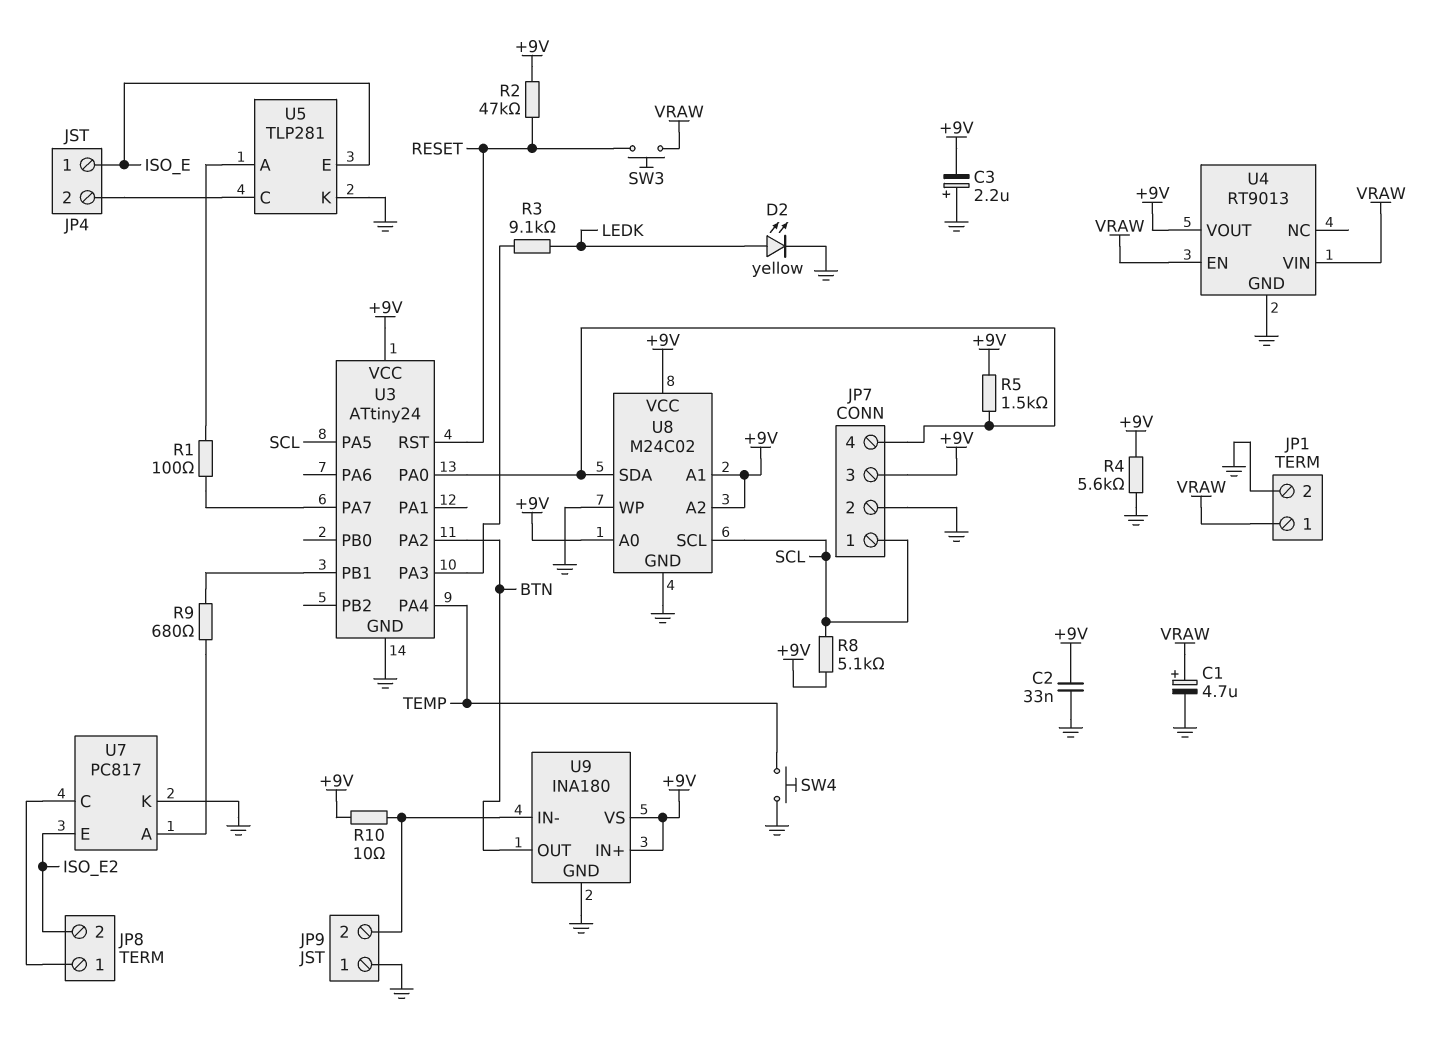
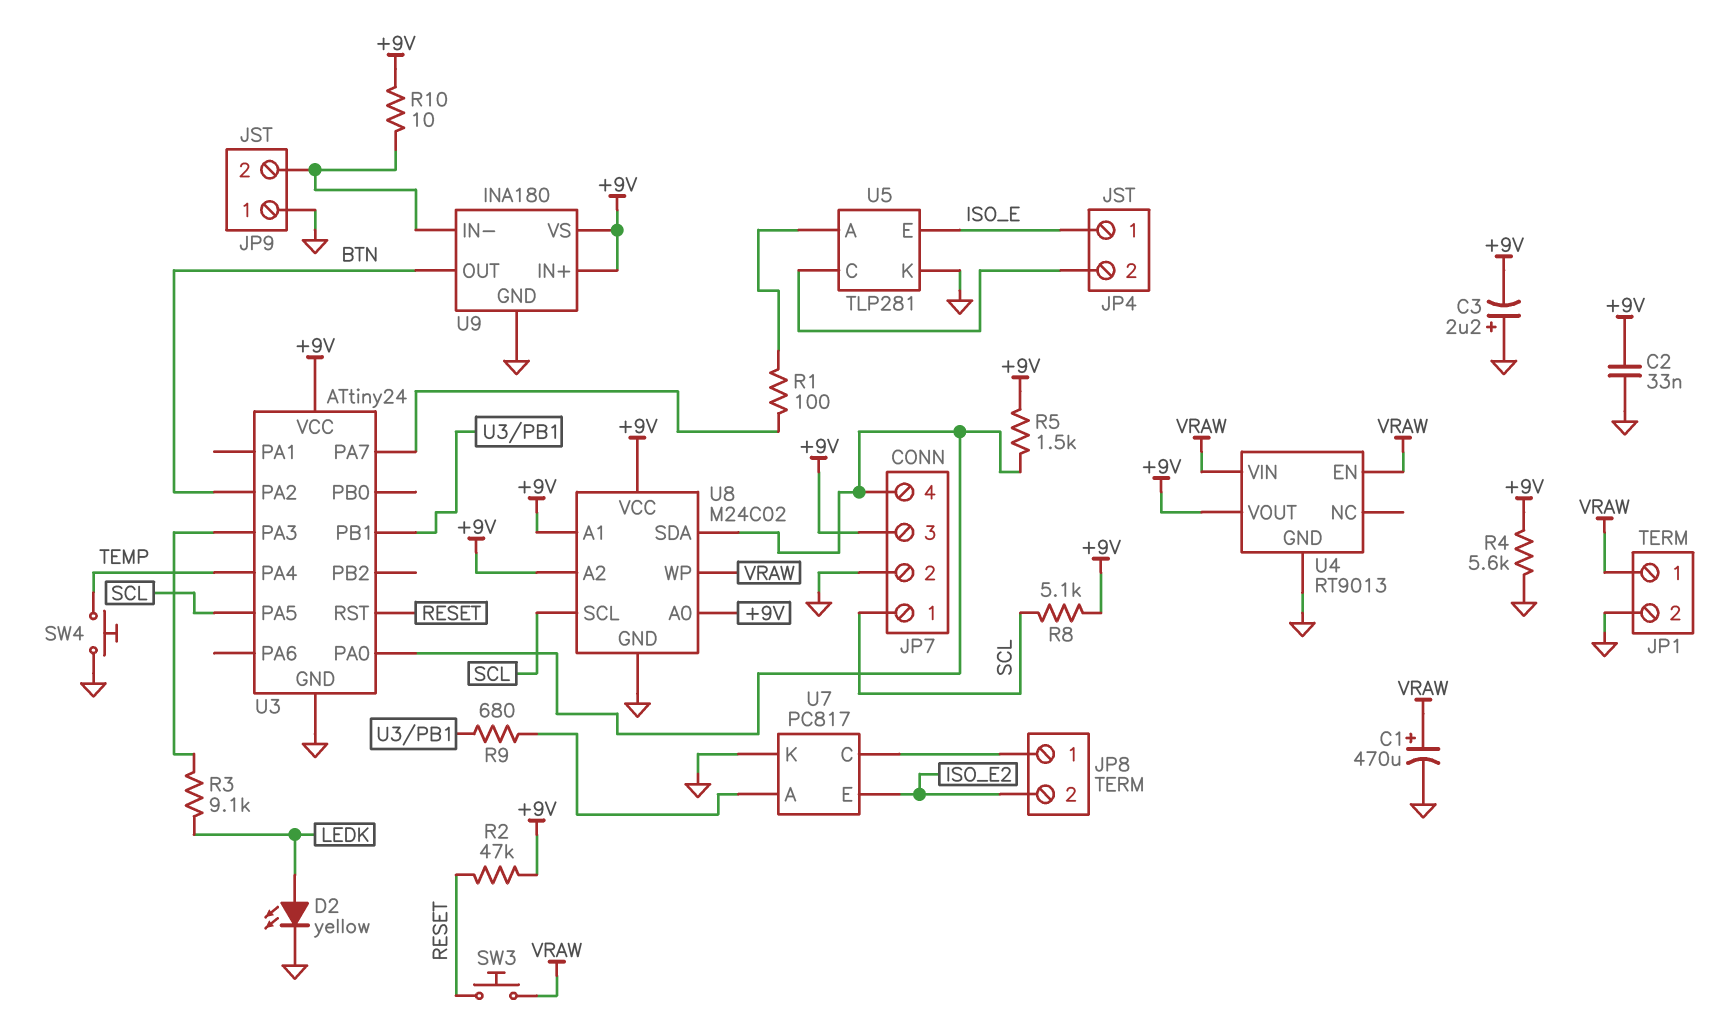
C1: 4.7uF (plus VRAW, minus GND) -> 470uF (plus VRAW, minus GND)
U8 pin WP: GND -> VRAW

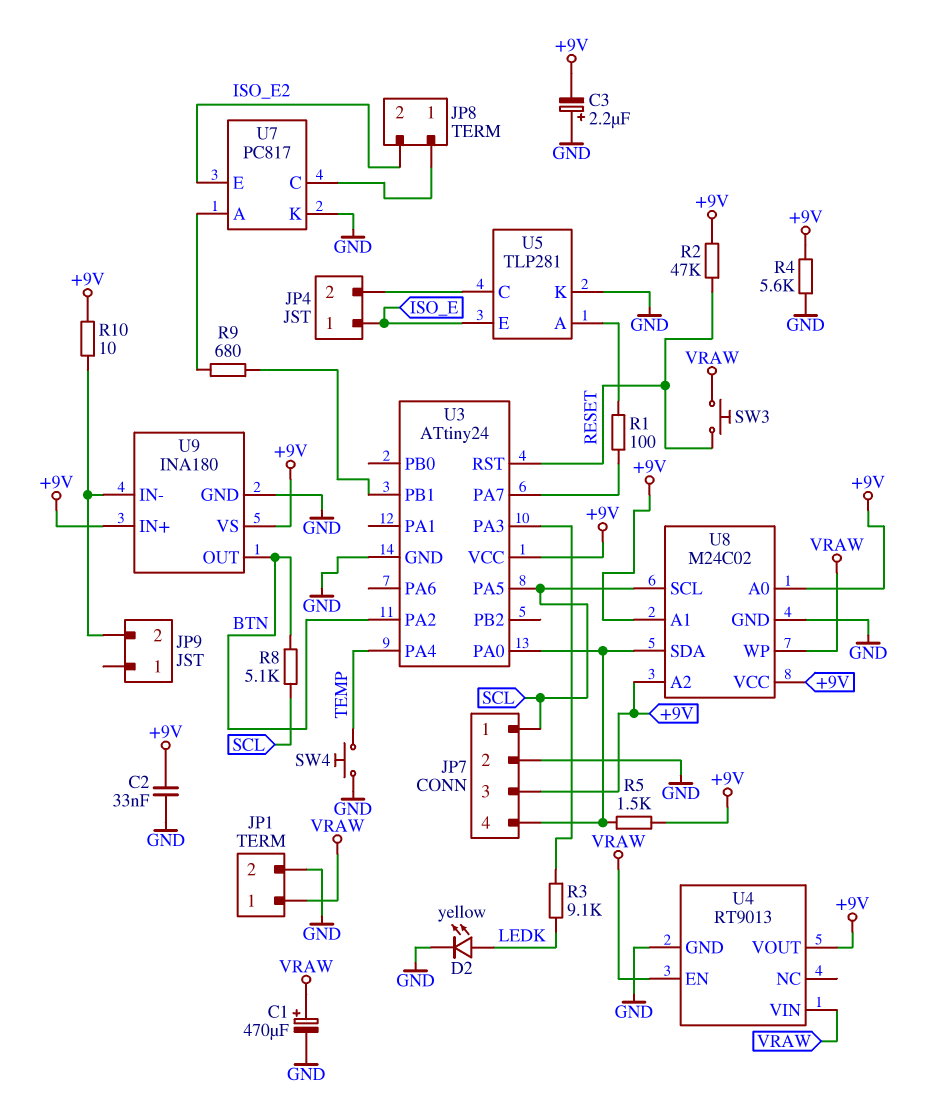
JP9 pin 1: GND -> none
R8: 5.1k (+9V, SCL) -> 5.1k (BTN, SCL)

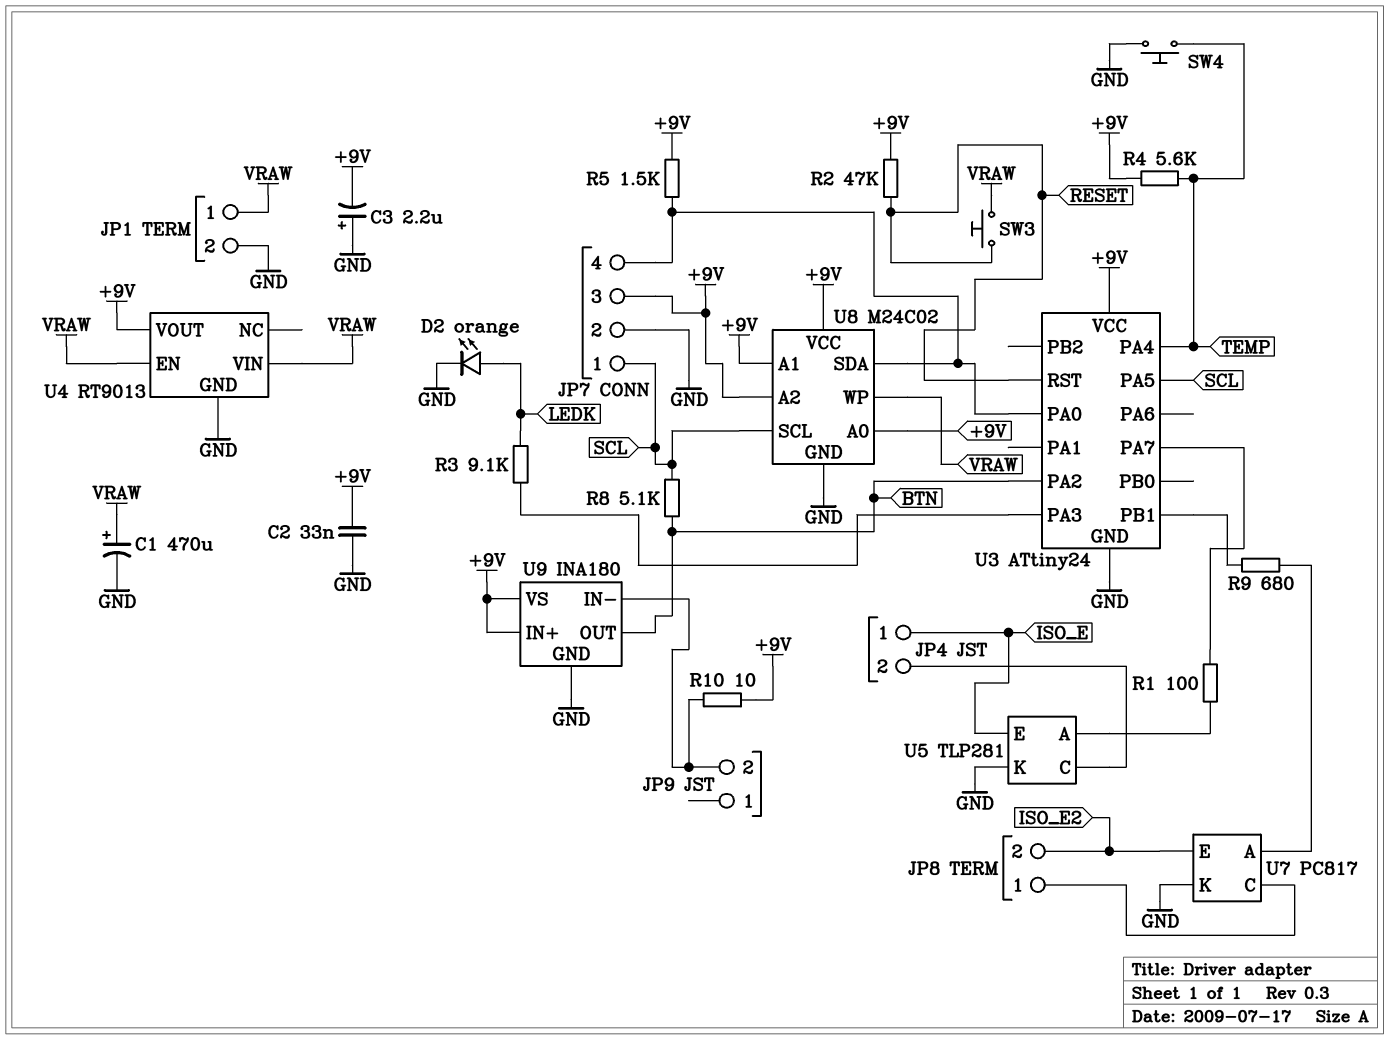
D2: LED yellow (A LEDK, K GND) -> LED orange (A LEDK, K GND)
R4: 5.6k (+9V, GND) -> 5.6k (+9V, TEMP)

